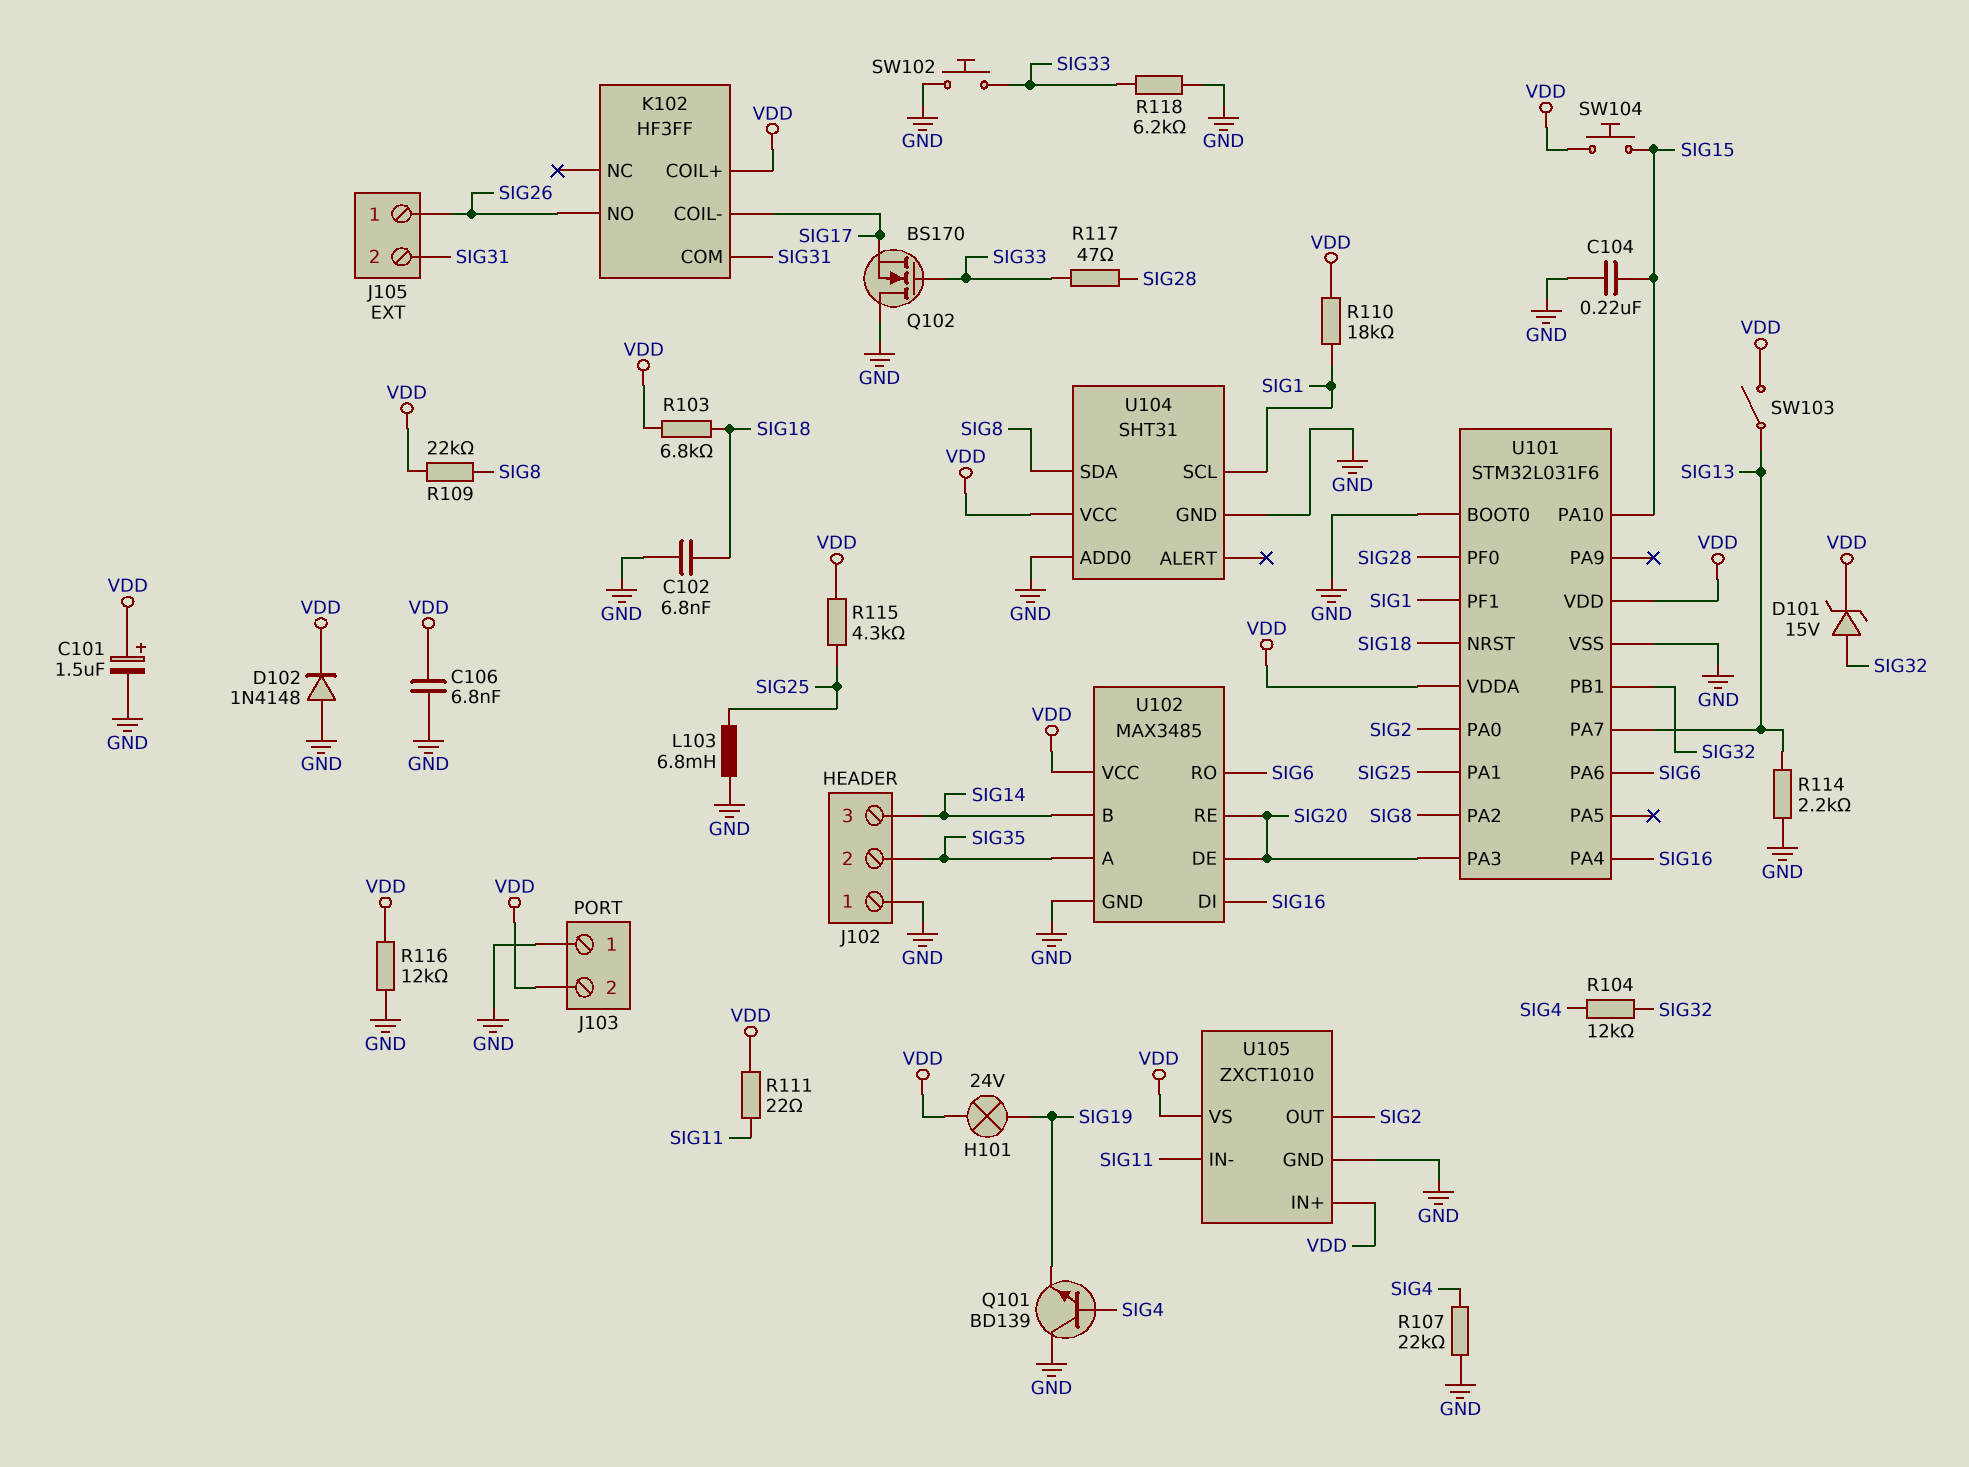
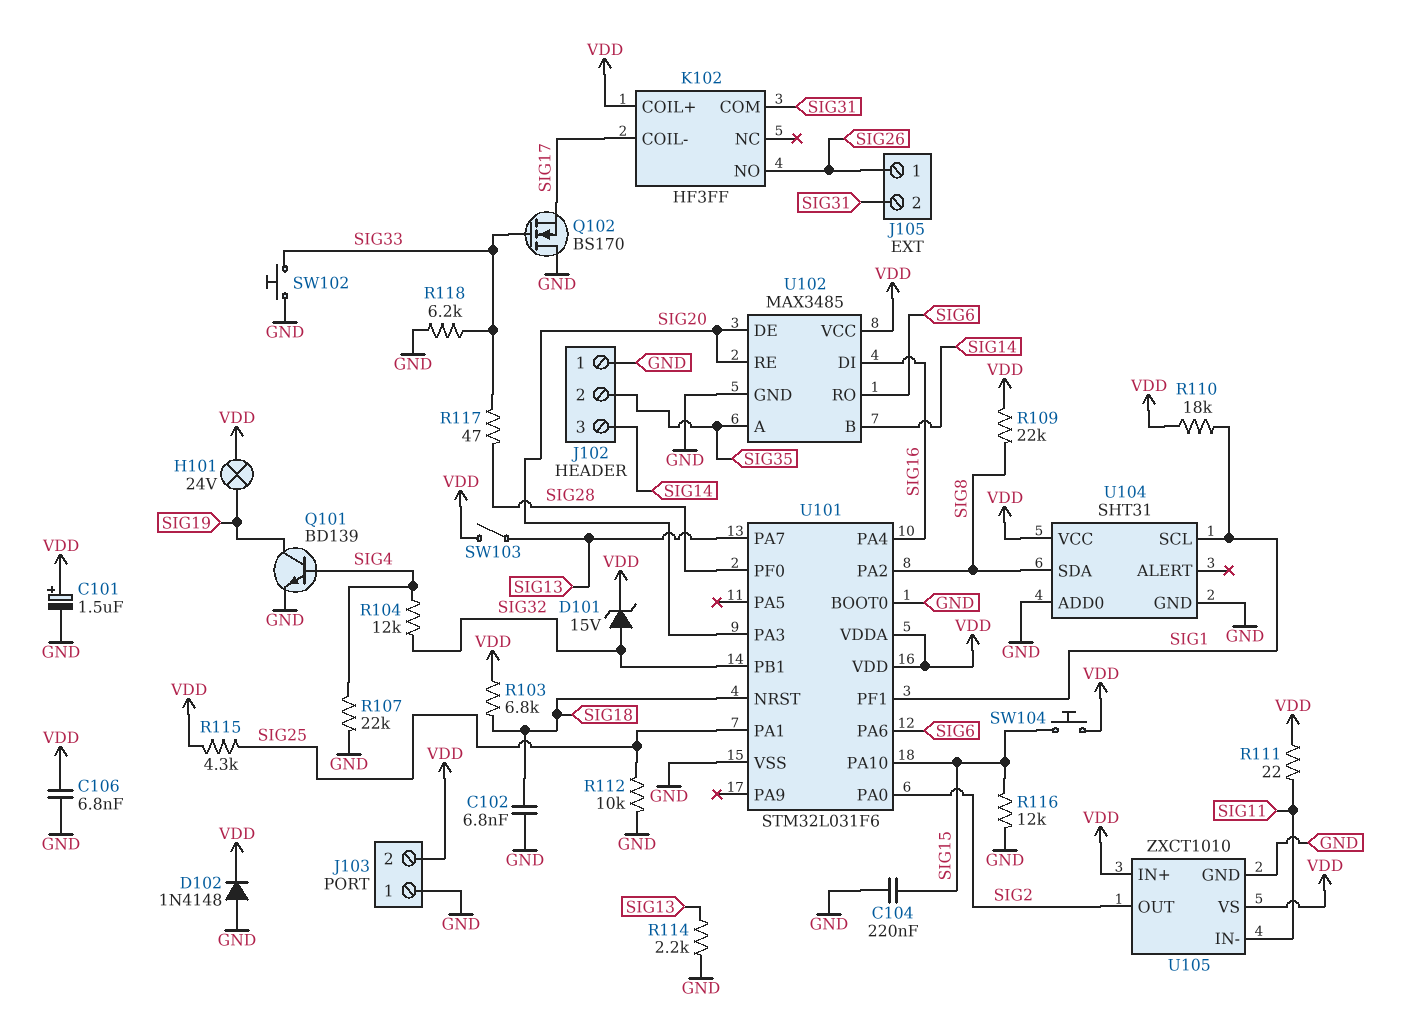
L103: 6.8mH (GND, SIG25) -> none
Q101: NPN BD139 (B SIG4, C GND, E SIG19) -> NPN BD139 (B SIG4, C SIG19, E GND)
R112: none -> 10k (GND, SIG25)
R116: 12k (GND, VDD) -> 12k (GND, SIG15)

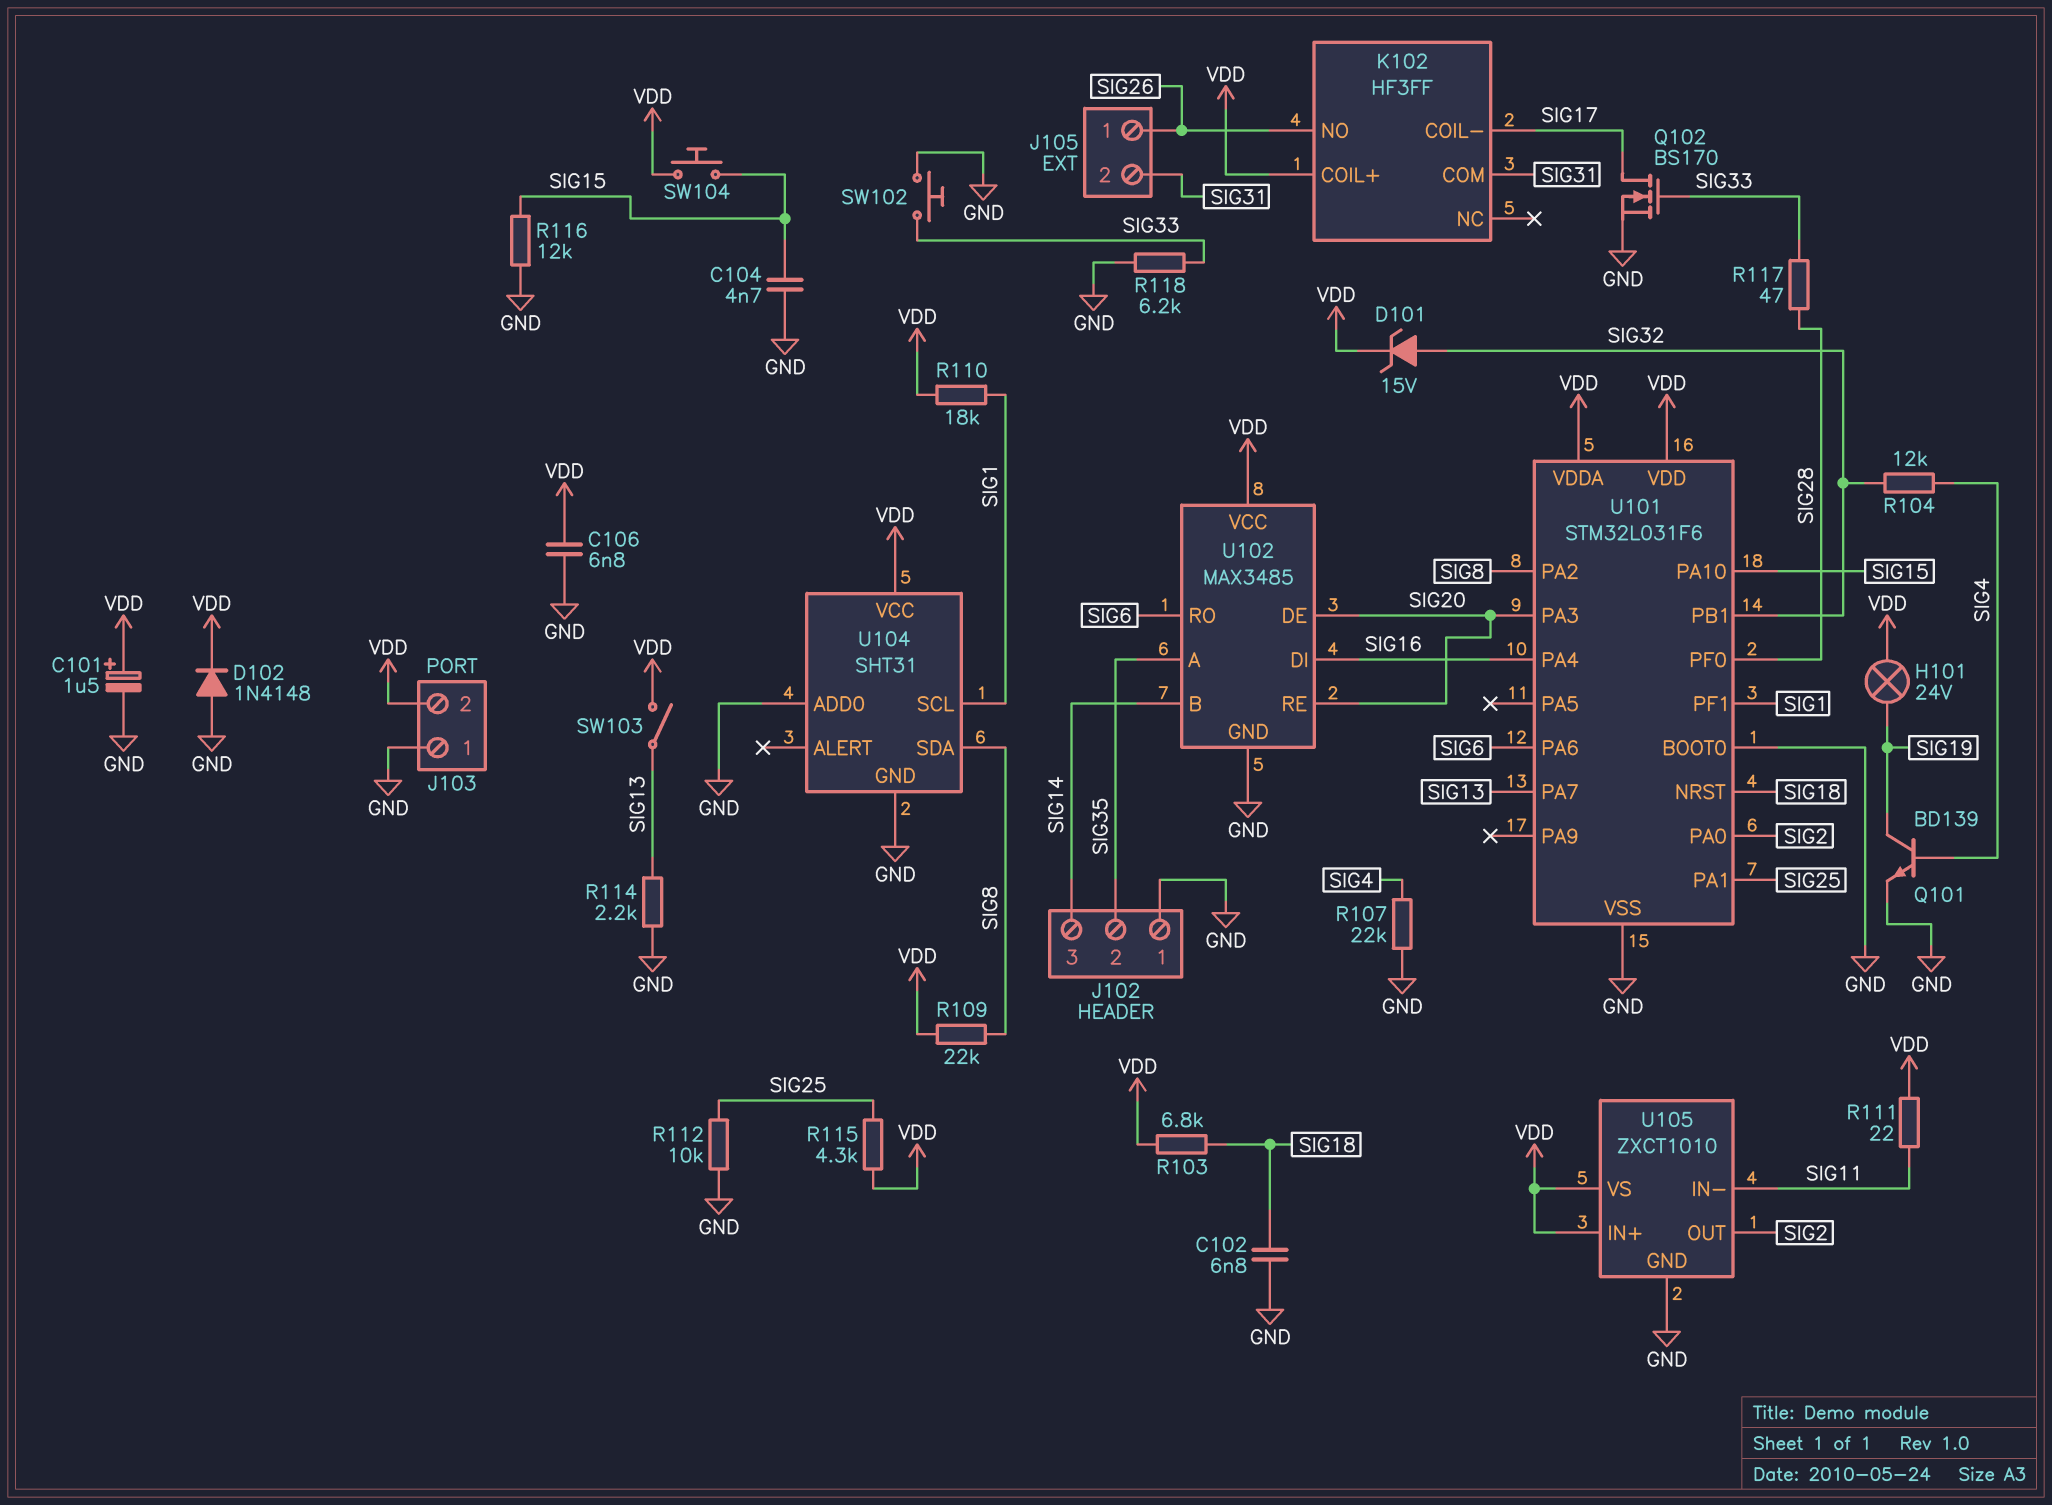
C104: 220nF (GND, SIG15) -> 4.7nF (GND, SIG15)
Q102: NMOS BS170 (G SIG33, D GND, S SIG17) -> NMOS BS170 (G SIG33, D SIG17, S GND)

